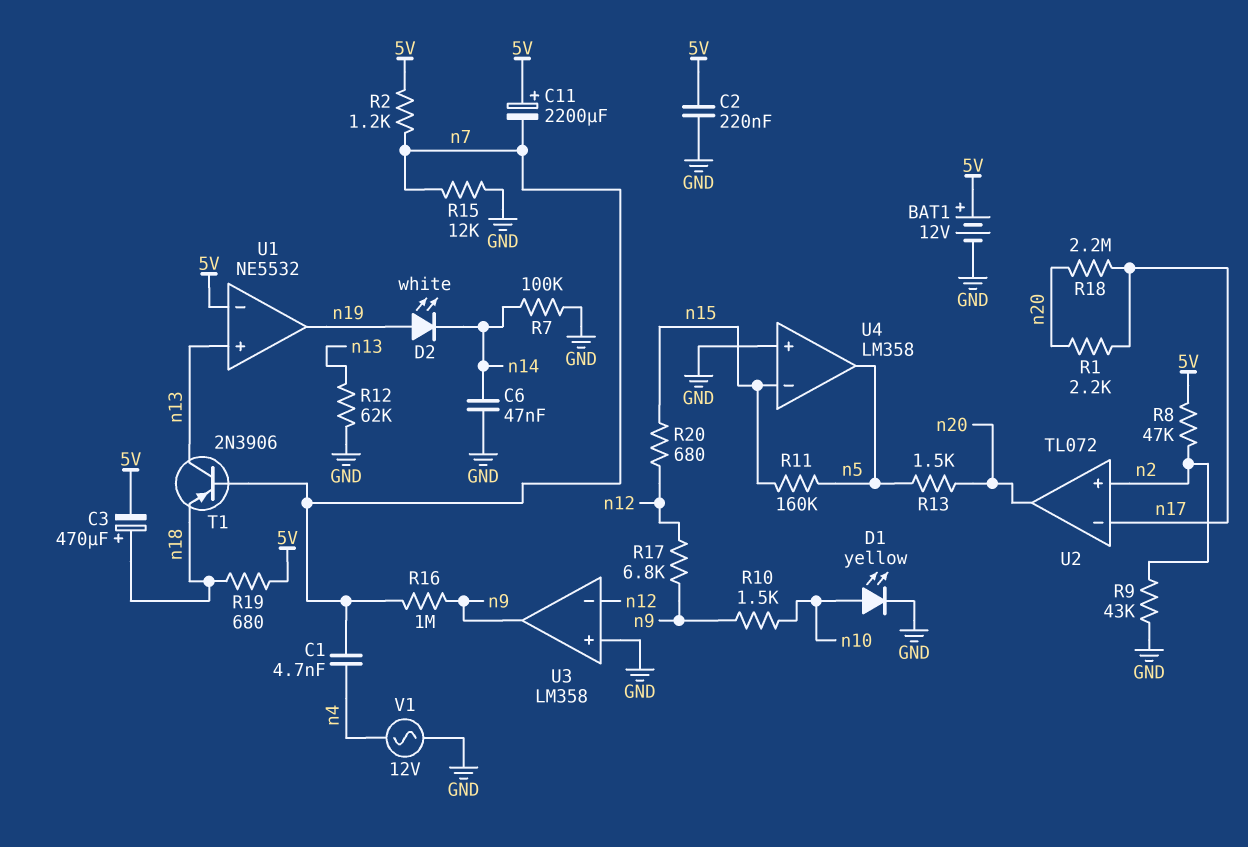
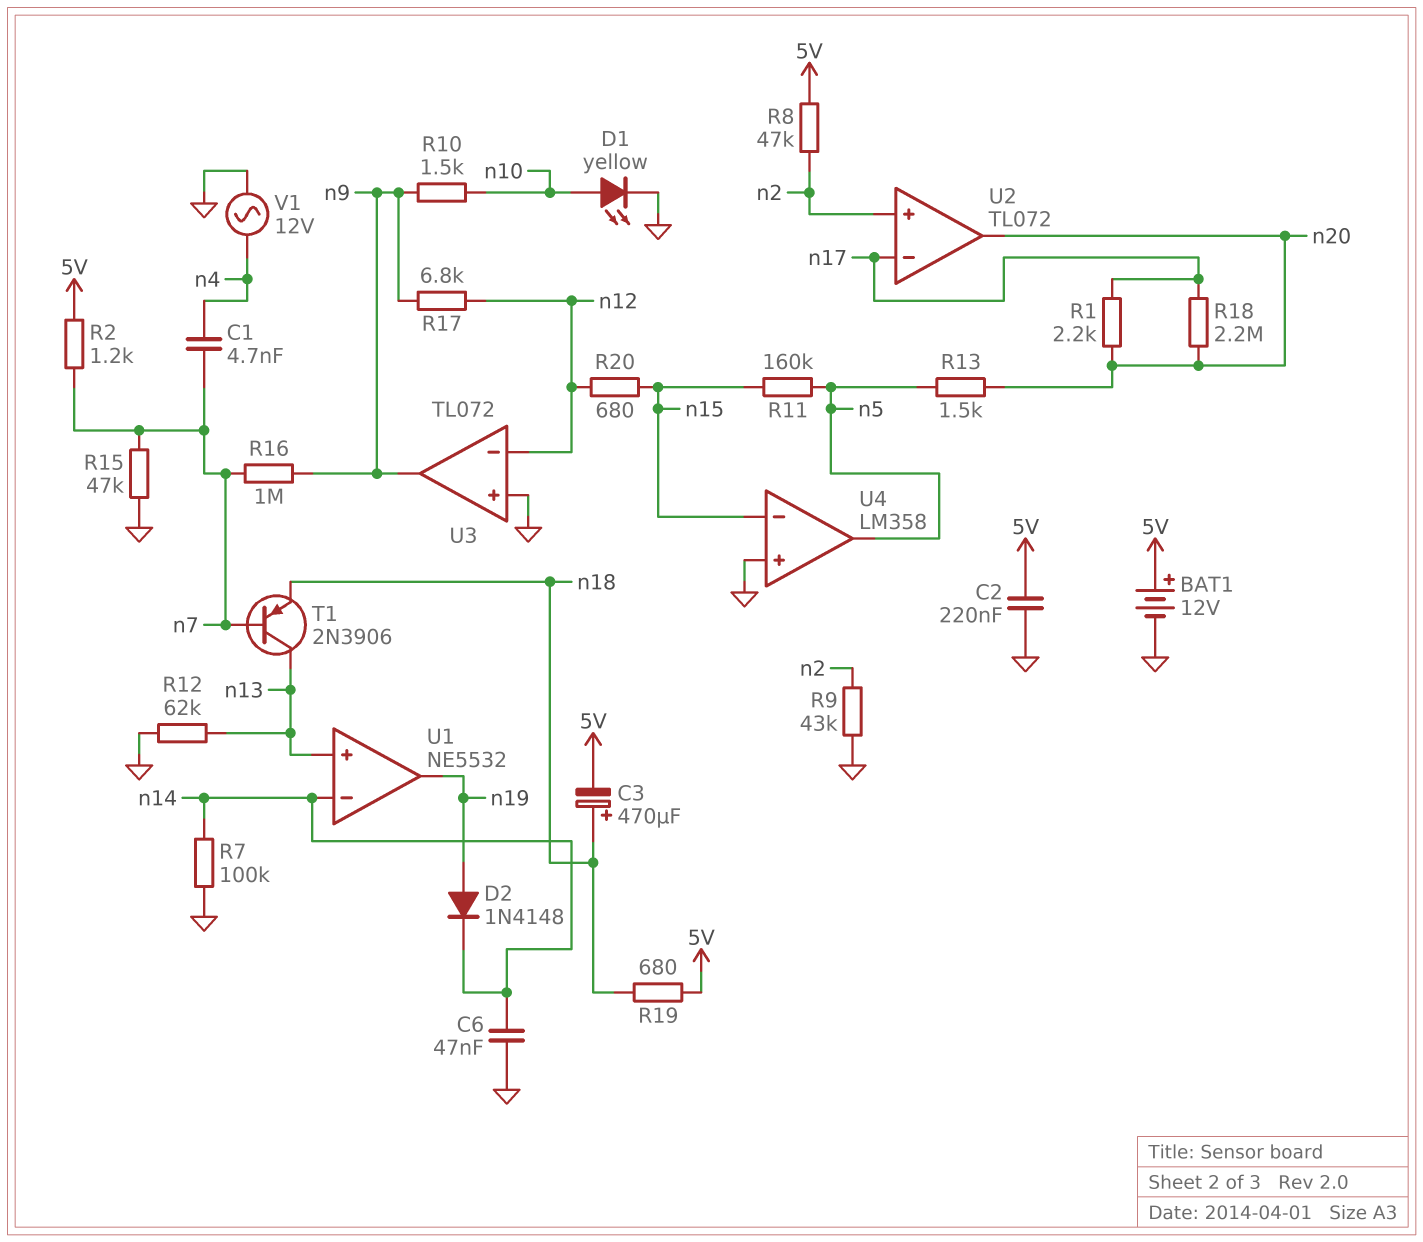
C11: 2200uF (plus 5V, minus n7) -> none
D2: LED white (A n19, K n14) -> diode 1N4148 (A n19, K n14)
R15: 12k (GND, n7) -> 47k (GND, n7)
U1 pin in-: 5V -> n14
U3: LM358 -> TL072

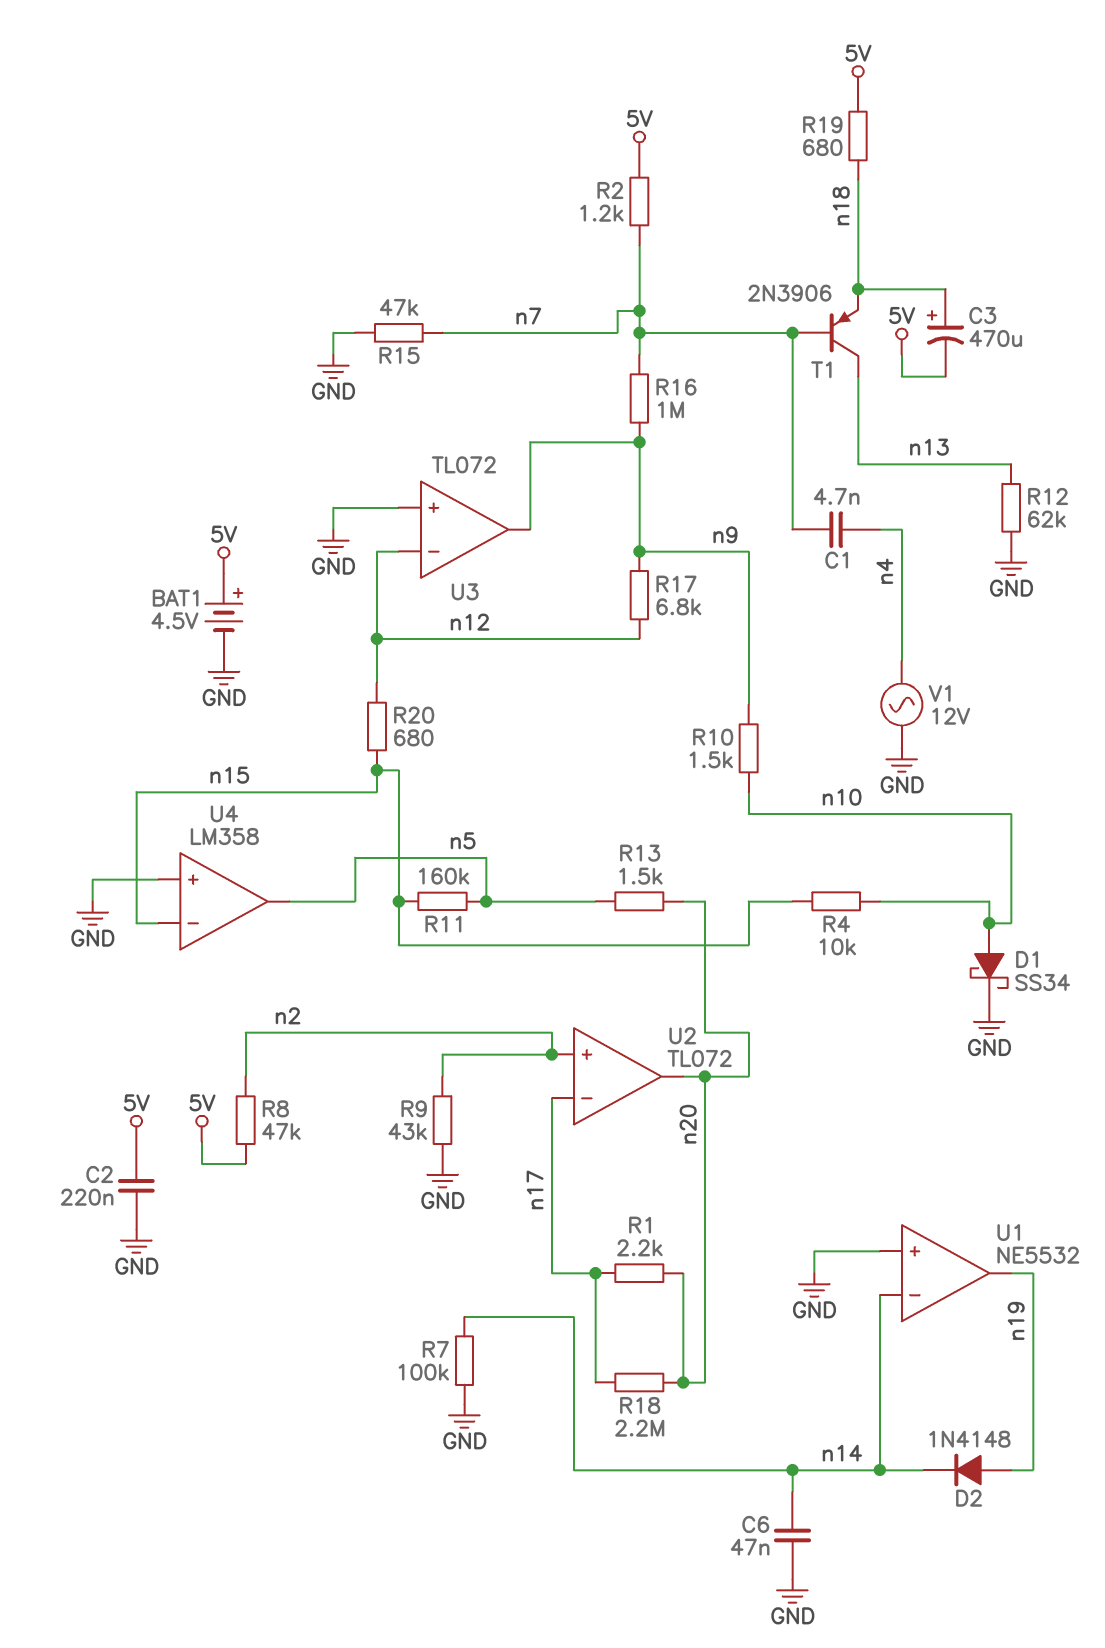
BAT1: 12V (plus 5V, minus GND) -> 4.5V (plus 5V, minus GND)
D1: LED yellow (A n10, K GND) -> schottky SS34 (A n10, K GND)
R4: none -> 10k (n10, n15)
U1 pin in+: n13 -> GND

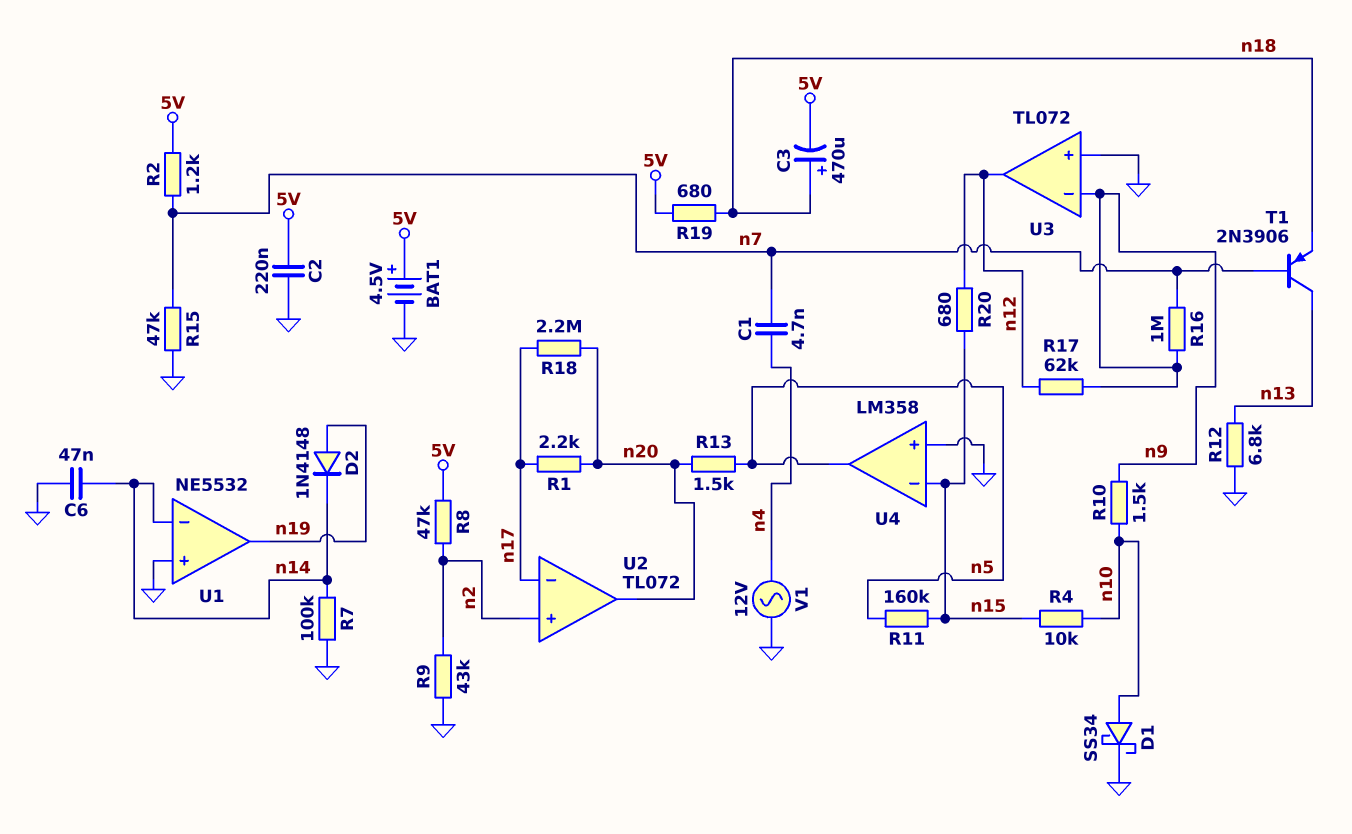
R12: 62k (GND, n13) -> 6.8k (GND, n13)
R17: 6.8k (n9, n12) -> 62k (n9, n12)
U3 pin in-: n12 -> n9
U3 pin out: n9 -> n12

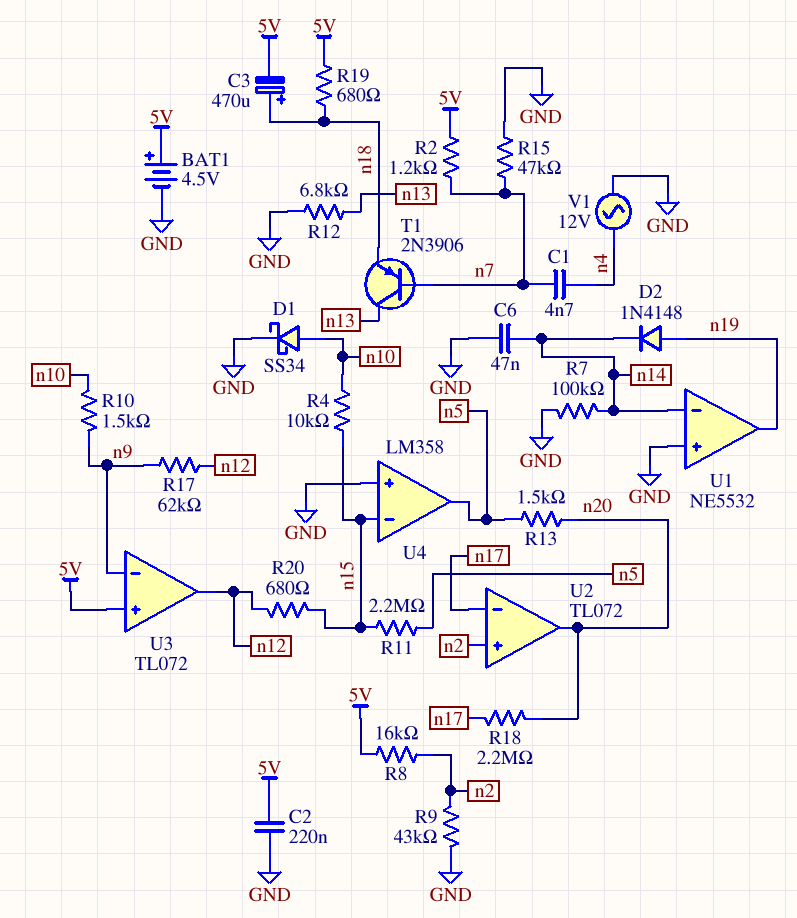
R1: 2.2k (n17, n20) -> none
R8: 47k (5V, n2) -> 16k (5V, n2)
R11: 160k (n5, n15) -> 2.2M (n5, n15)
R16: 1M (n7, n9) -> none
U3 pin in+: GND -> 5V

